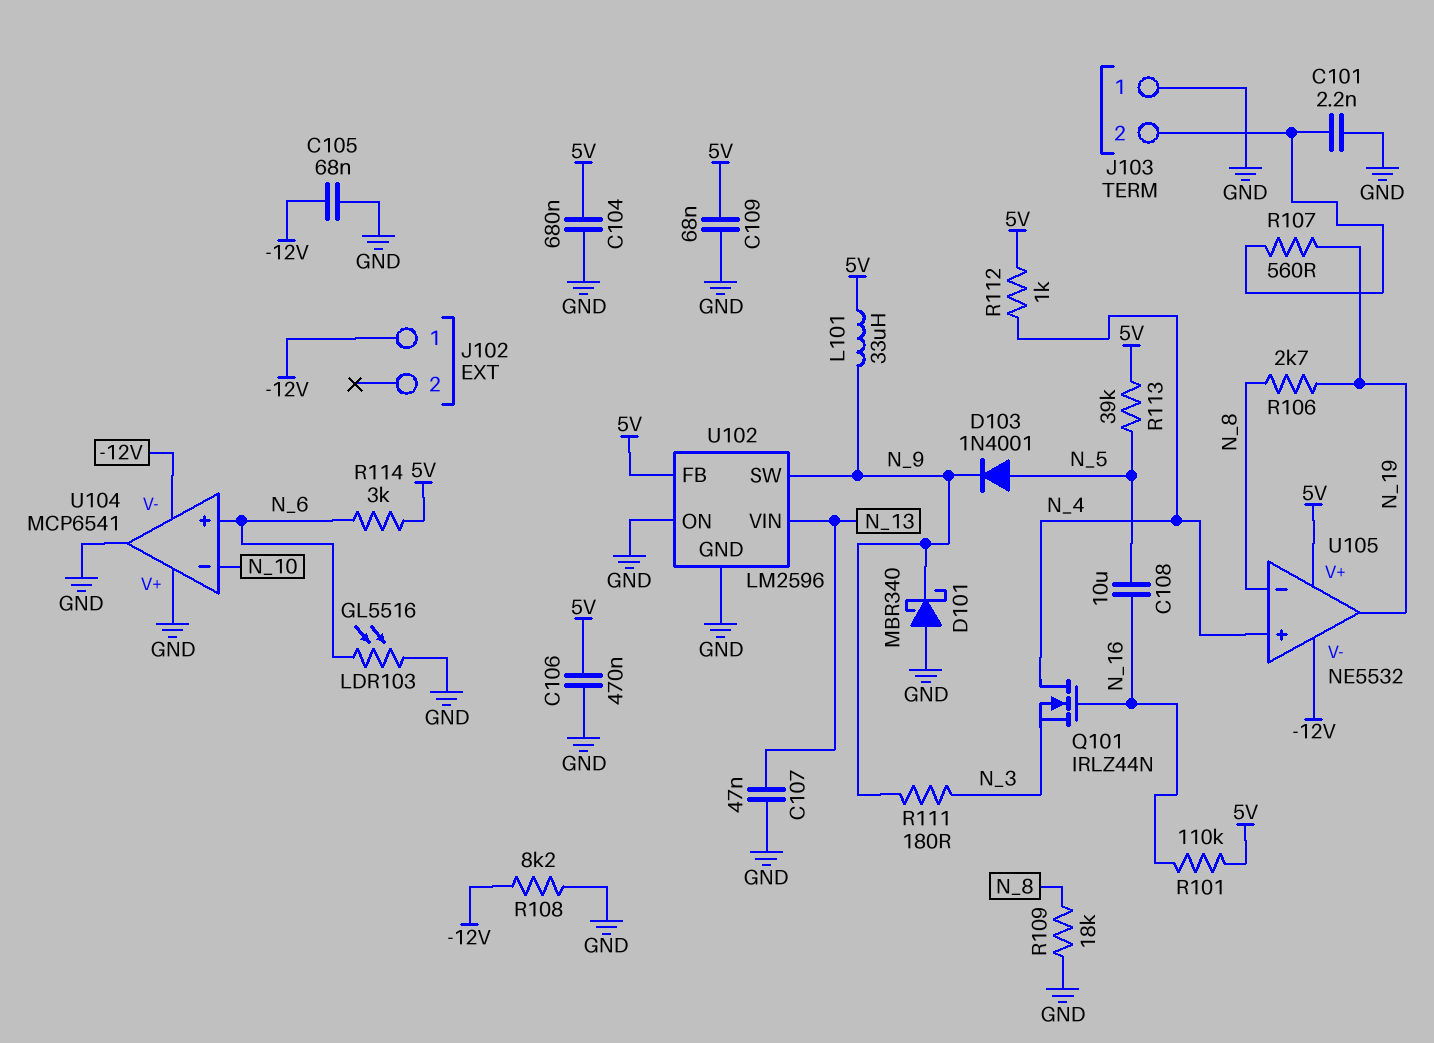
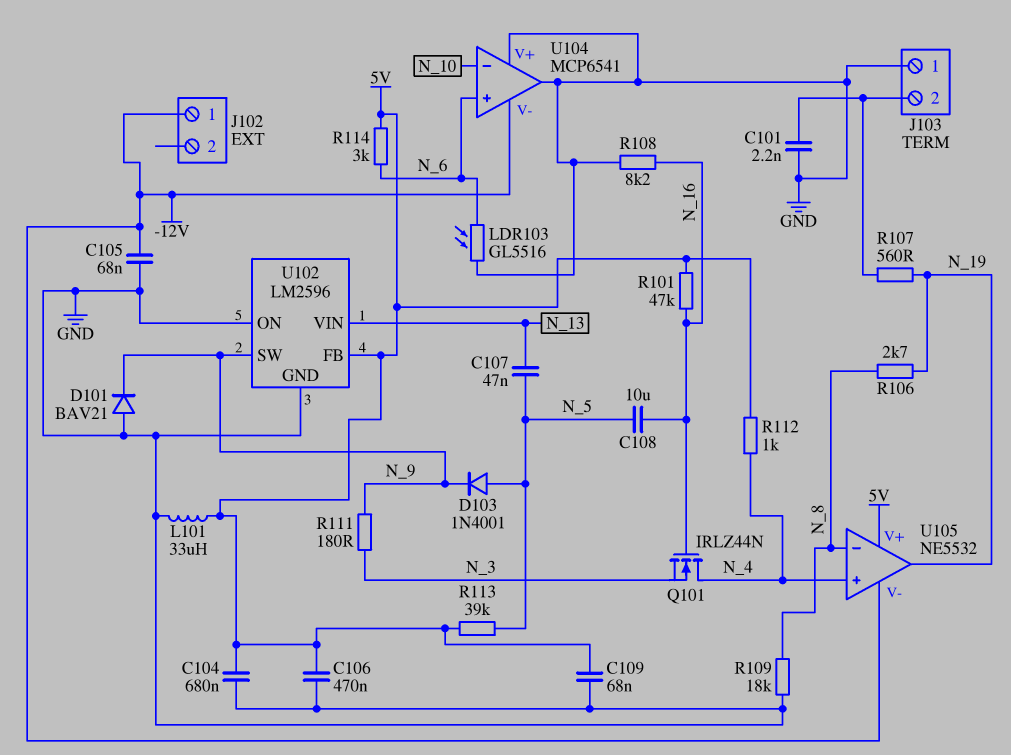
C107: 47nF (GND, N_13) -> 47nF (N_5, N_13)
D101: schottky MBR340 (A GND, K N_9) -> diode BAV21 (A GND, K N_9)
L101: 33uH (5V, N_9) -> 33uH (5V, GND)
R101: 110k (5V, N_16) -> 47k (5V, N_16)
R108: 8.2k (-12V, GND) -> 8.2k (GND, N_16)

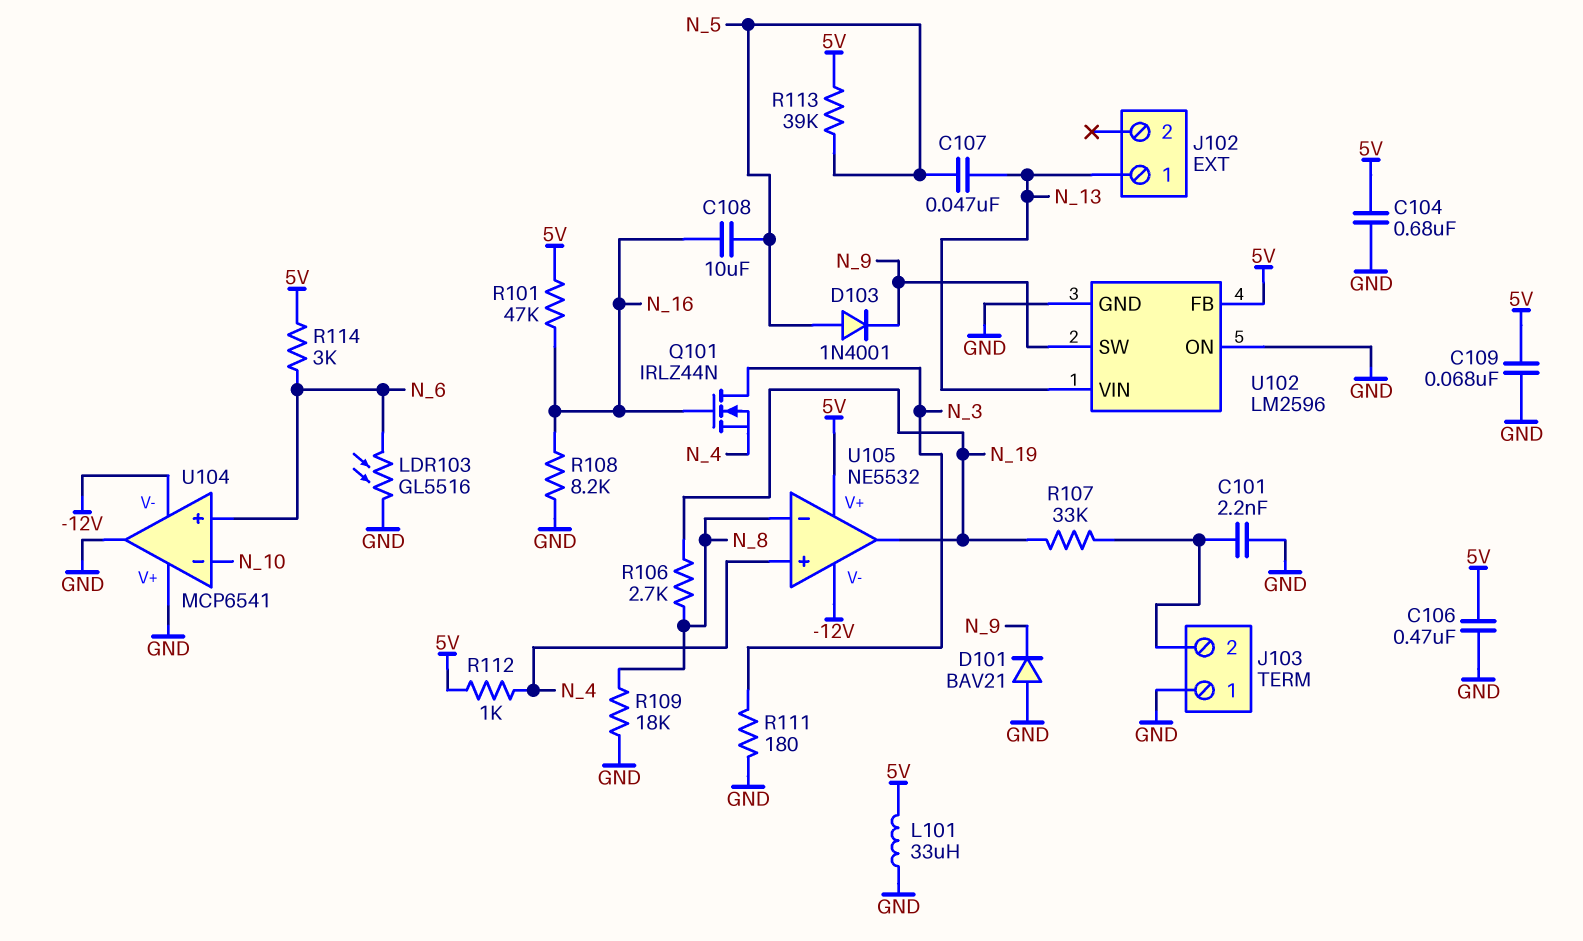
C105: 68nF (-12V, GND) -> none
J102 pin 1: -12V -> N_13
Q101: NMOS IRLZ44N (G N_16, D N_4, S N_3) -> NMOS IRLZ44N (G N_16, D N_3, S N_4)
R107: 560 (J103/2, N_19) -> 33k (J103/2, N_19)
R111: 180 (N_3, N_9) -> 180 (GND, N_3)

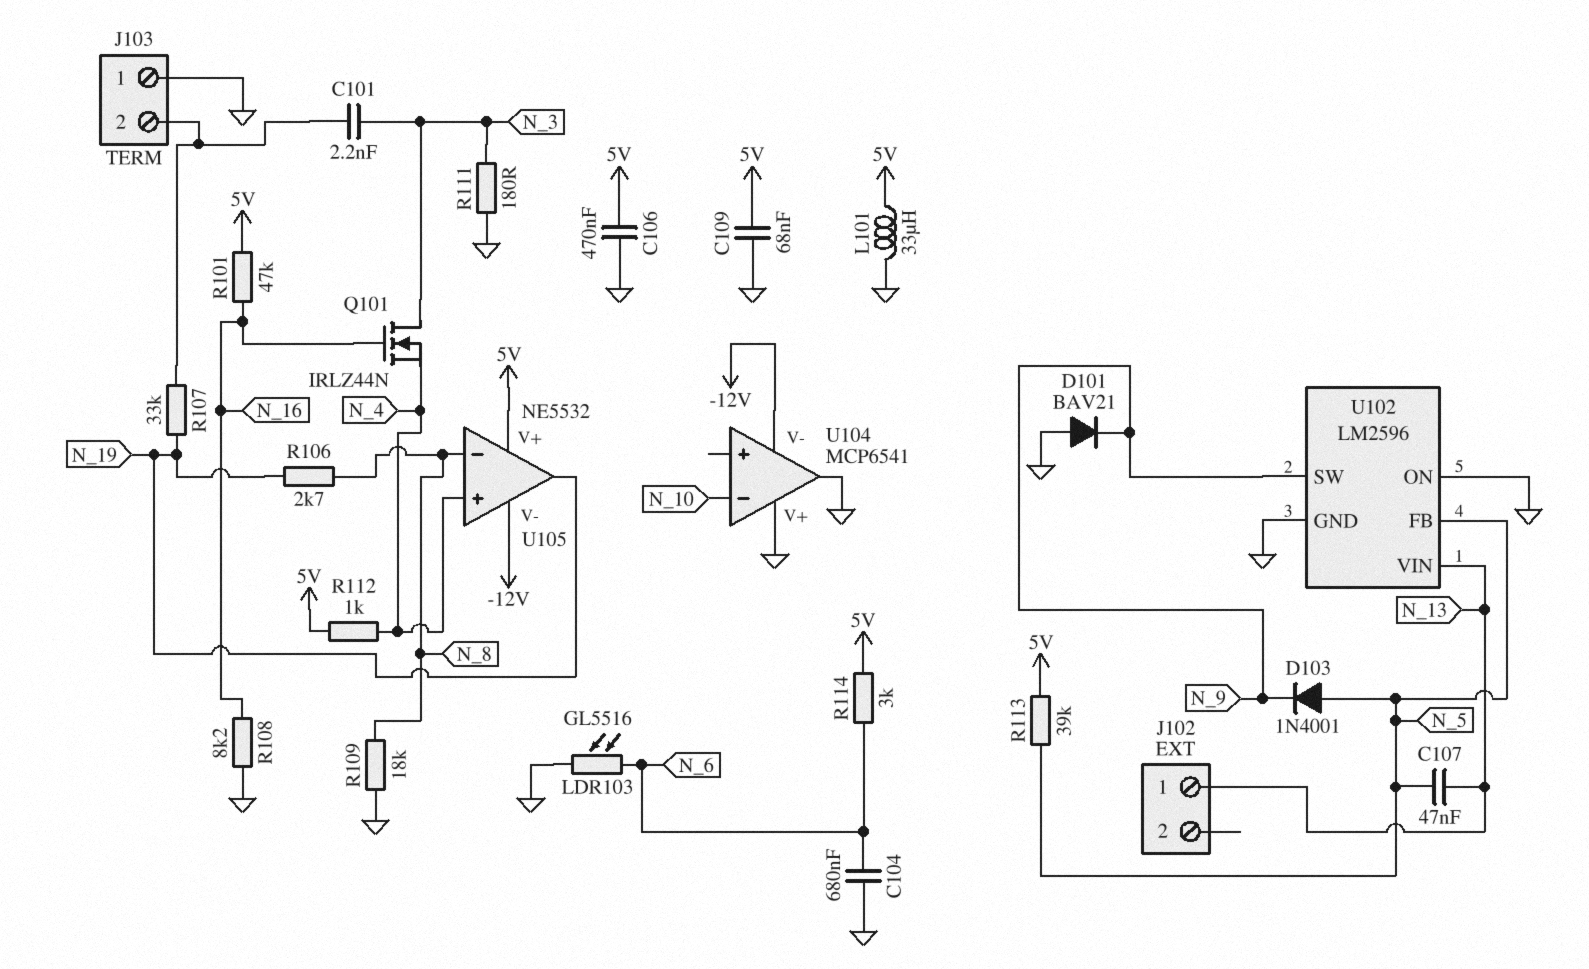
C101: 2.2nF (GND, J103/2) -> 2.2nF (J103/2, N_3)
C104: 680nF (5V, GND) -> 680nF (GND, N_6)
C108: 10uF (N_5, N_16) -> none
U102 pin FB: 5V -> N_5
U104 pin in+: N_6 -> none

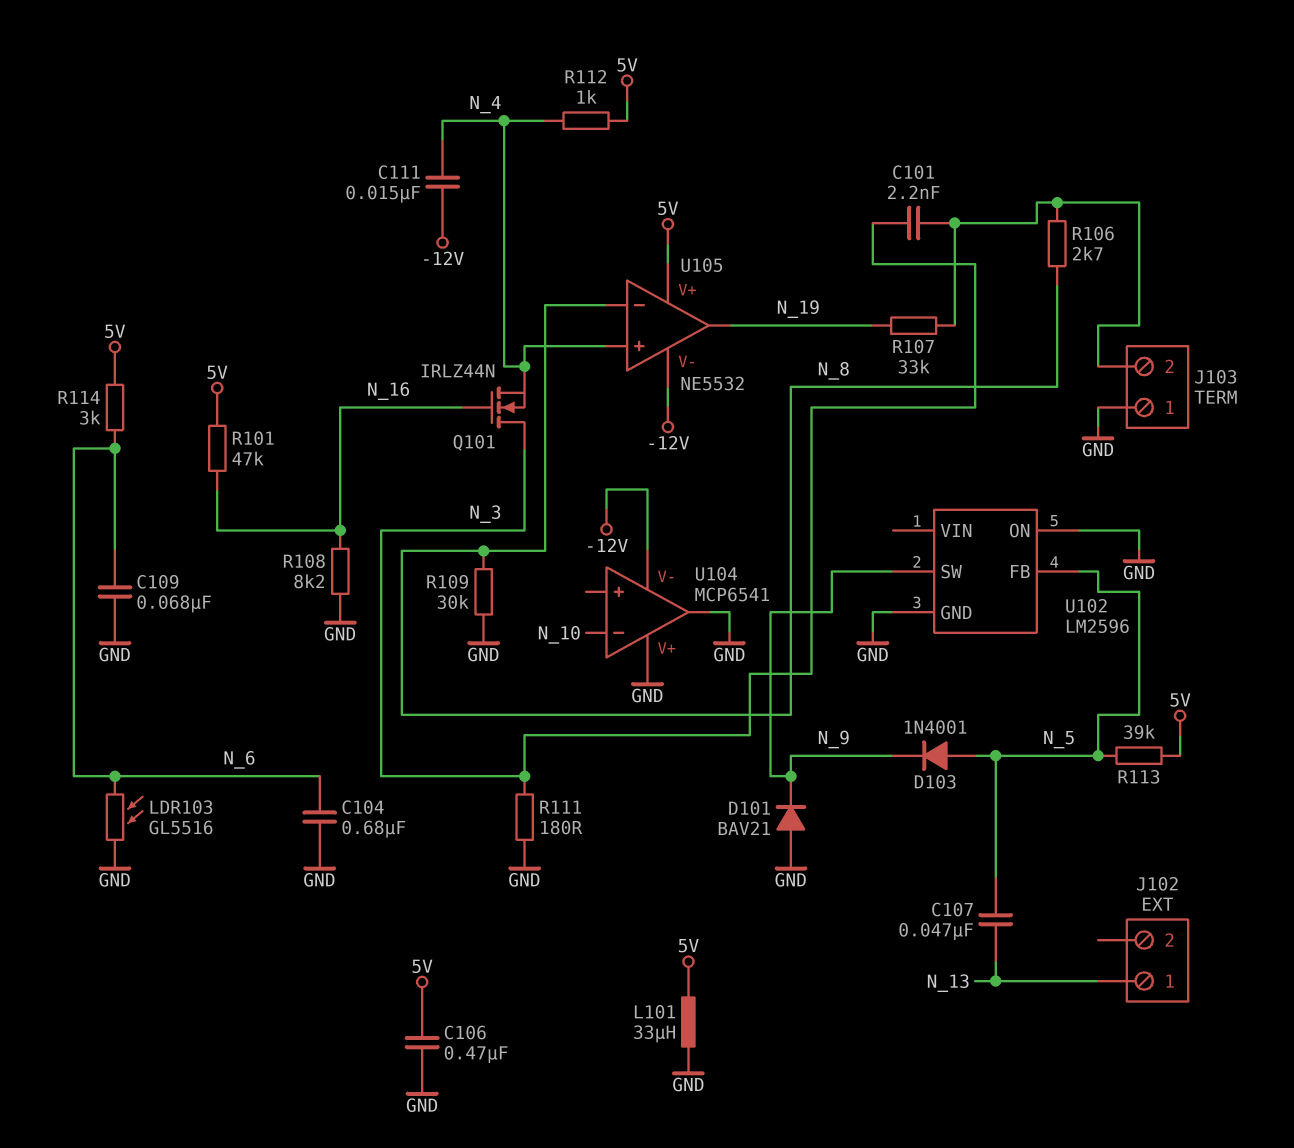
C109: 68nF (5V, GND) -> 68nF (GND, N_6)
C111: none -> 15nF (-12V, N_4)
R106: 2.7k (N_8, N_19) -> 2.7k (J103/2, N_8)
R109: 18k (GND, N_8) -> 30k (GND, N_8)
U102 pin VIN: N_13 -> none

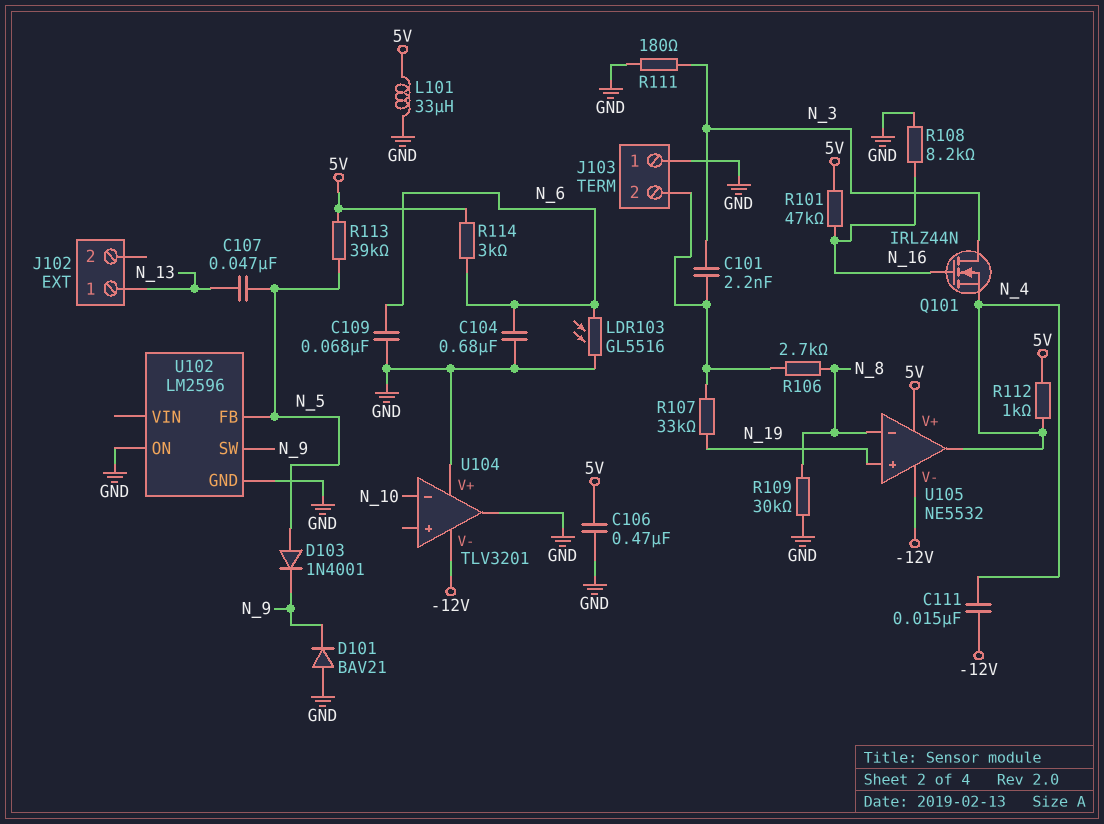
U104: MCP6541 -> TLV3201
U105 pin in+: N_4 -> N_19
U105 pin out: N_19 -> N_4

